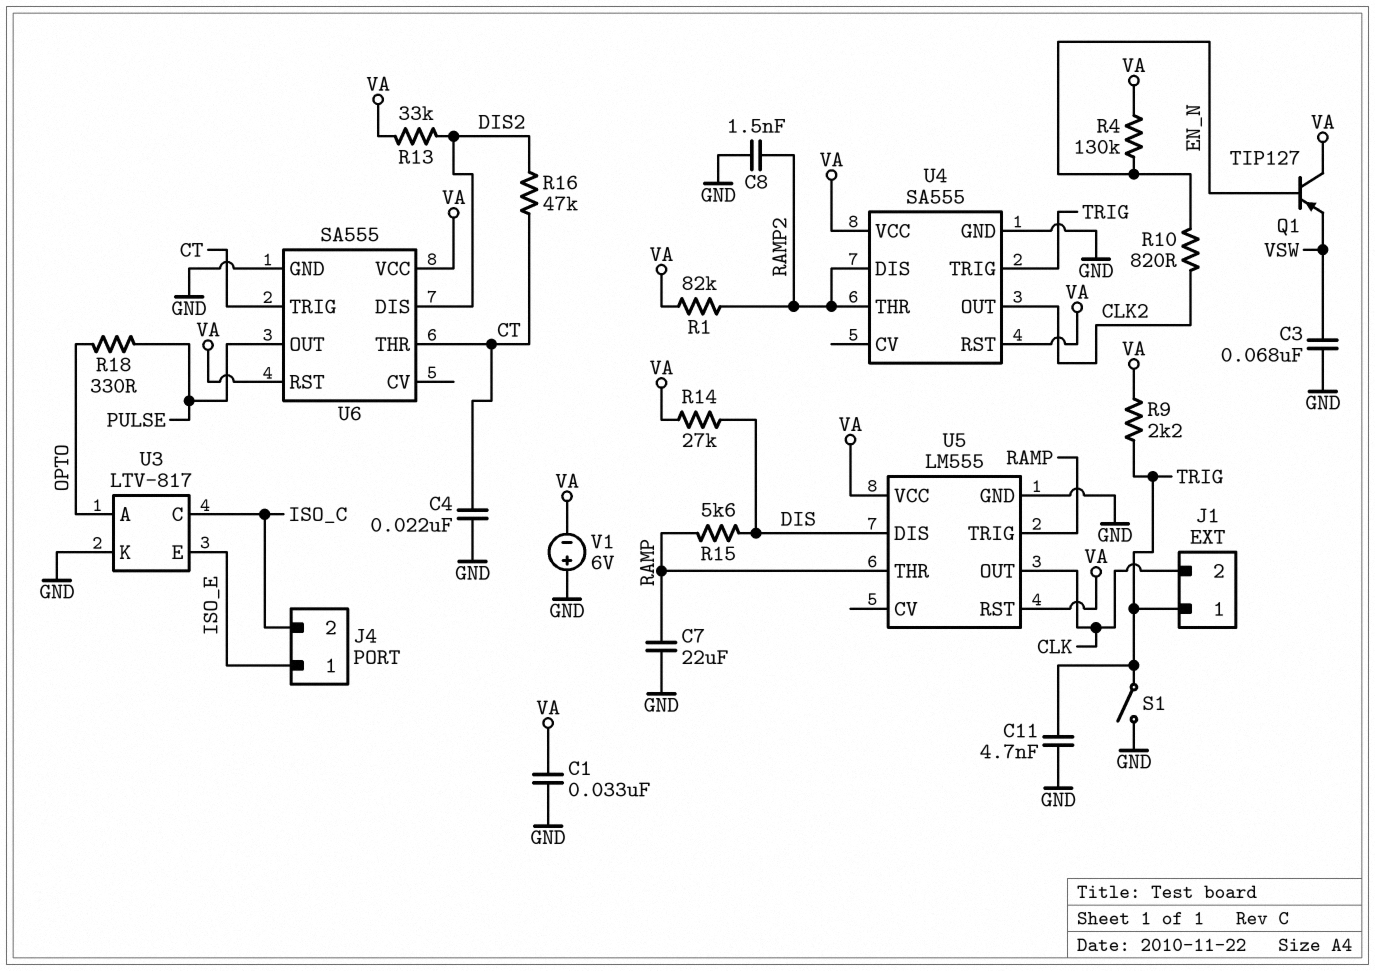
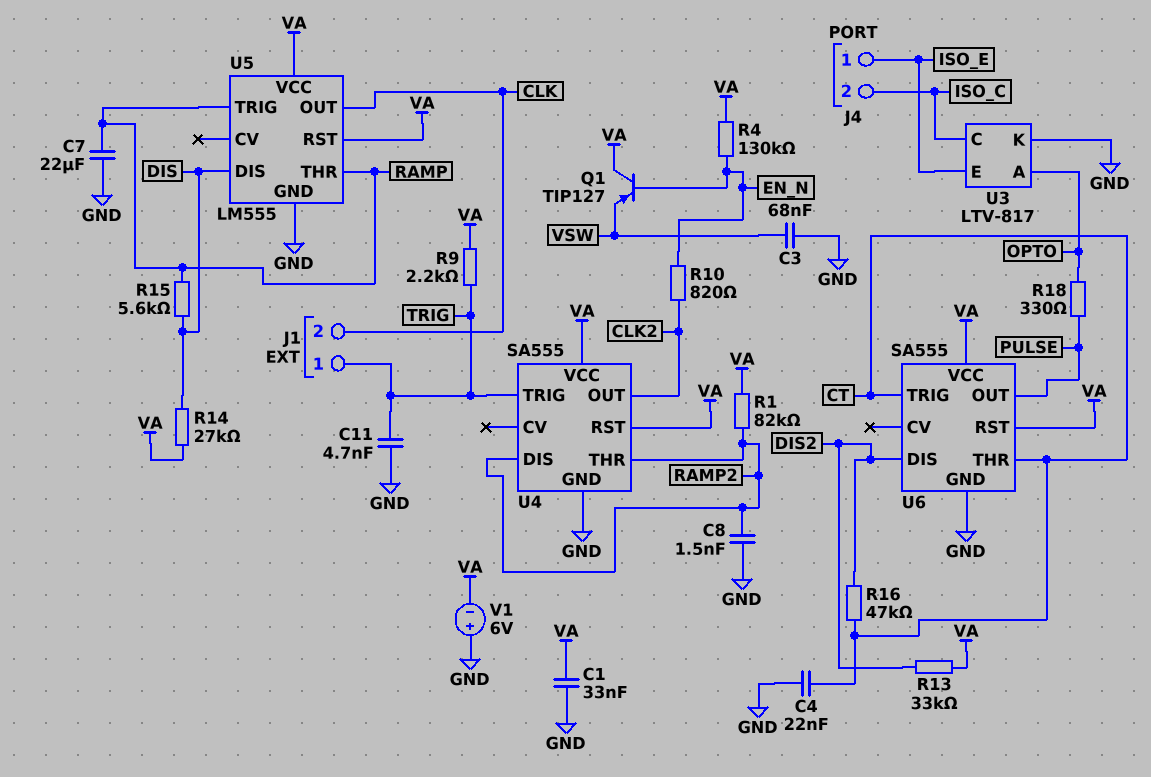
S1: switch (GND, TRIG) -> none

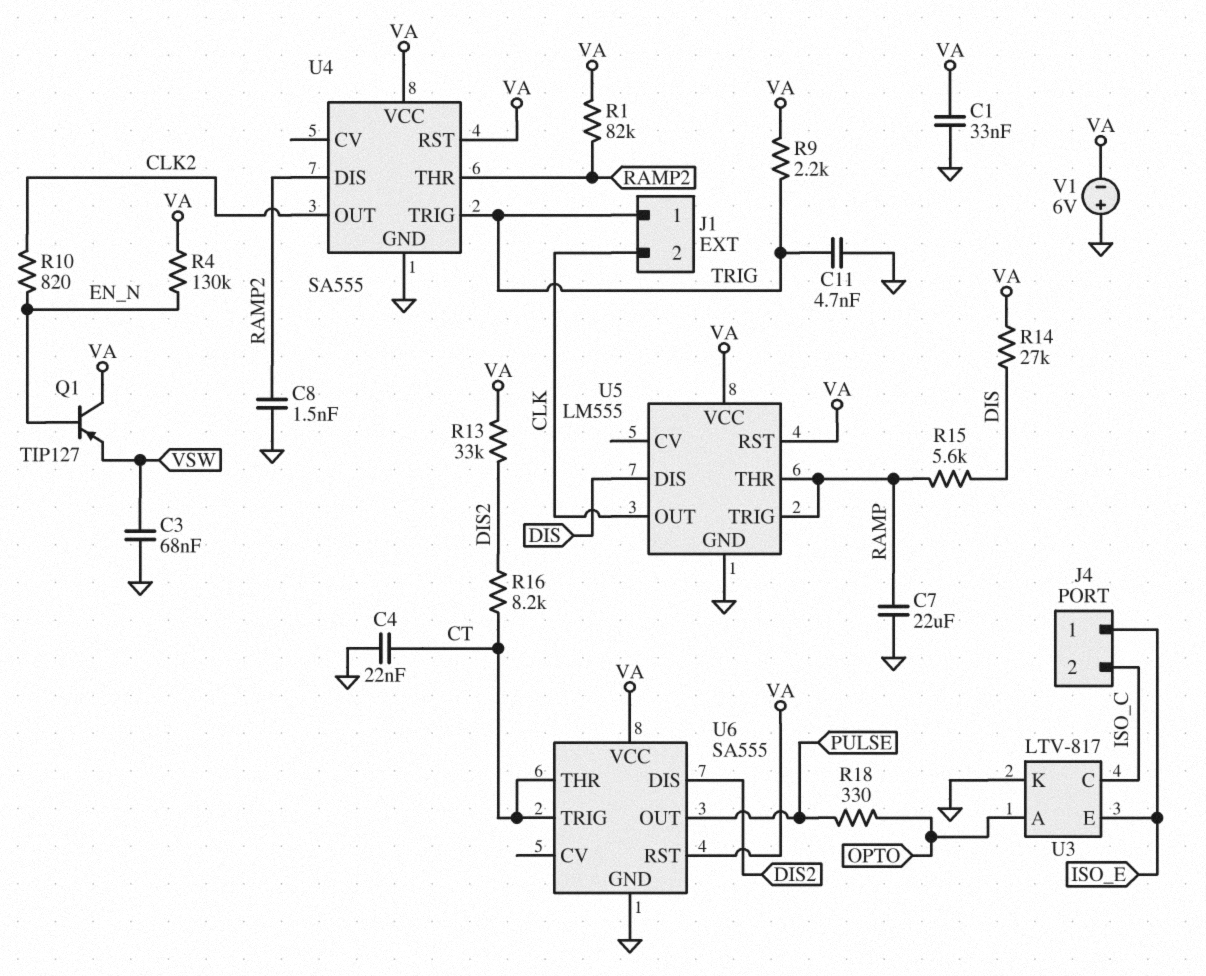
R16: 47k (CT, DIS2) -> 8.2k (CT, DIS2)

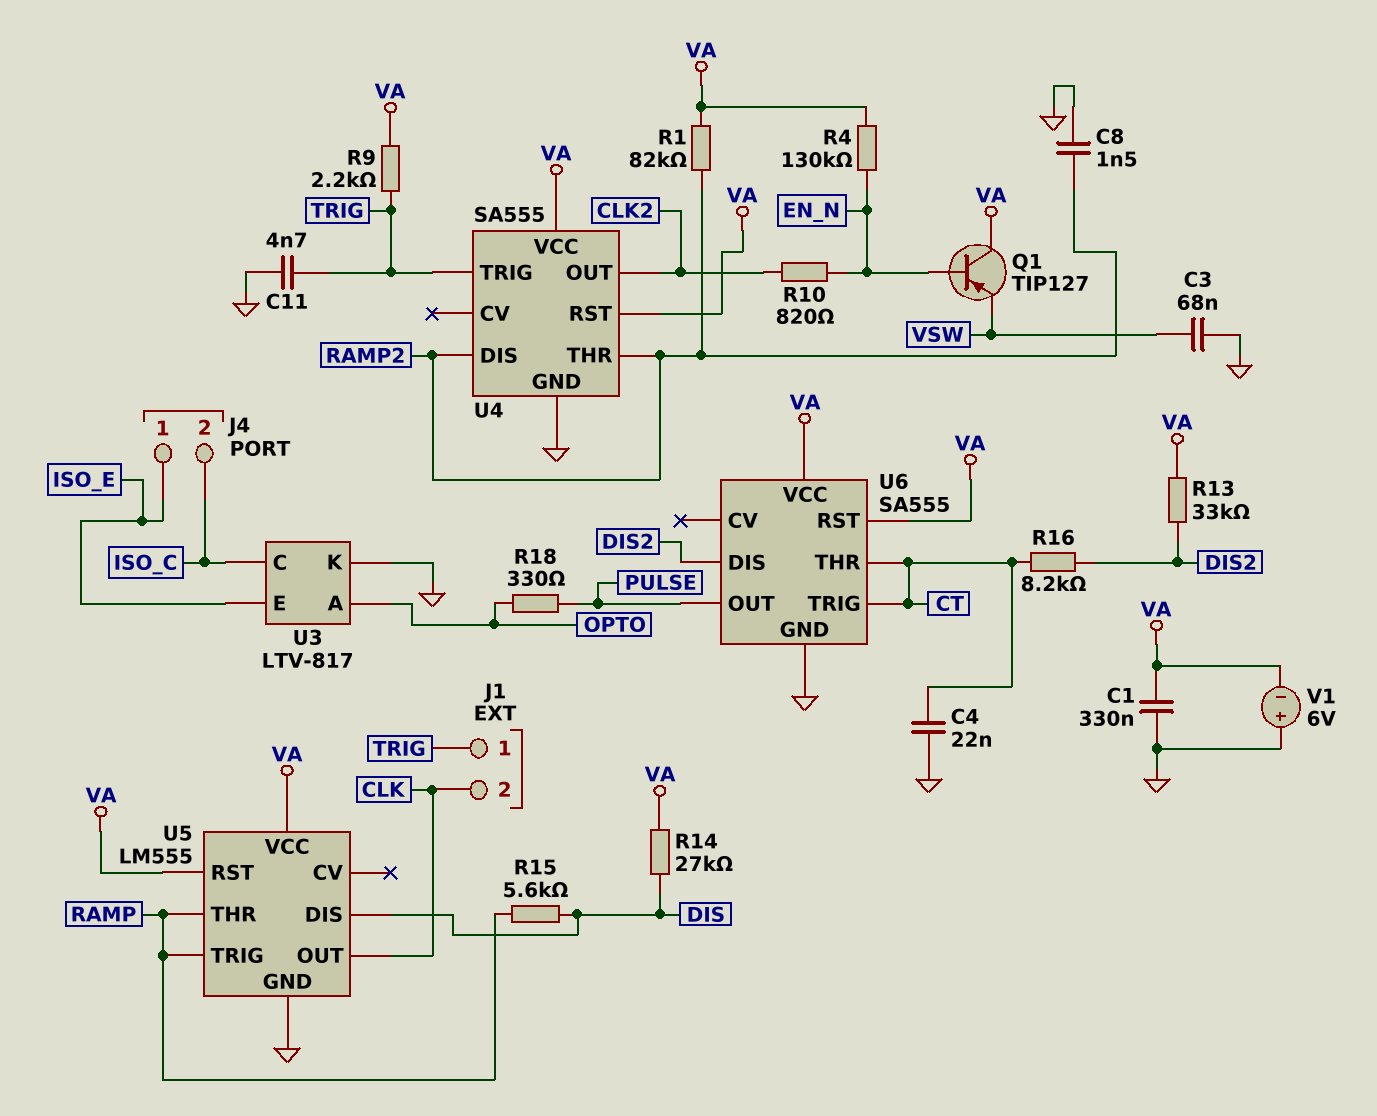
C1: 33nF (GND, VA) -> 330nF (GND, VA)
C7: 22uF (GND, RAMP) -> none

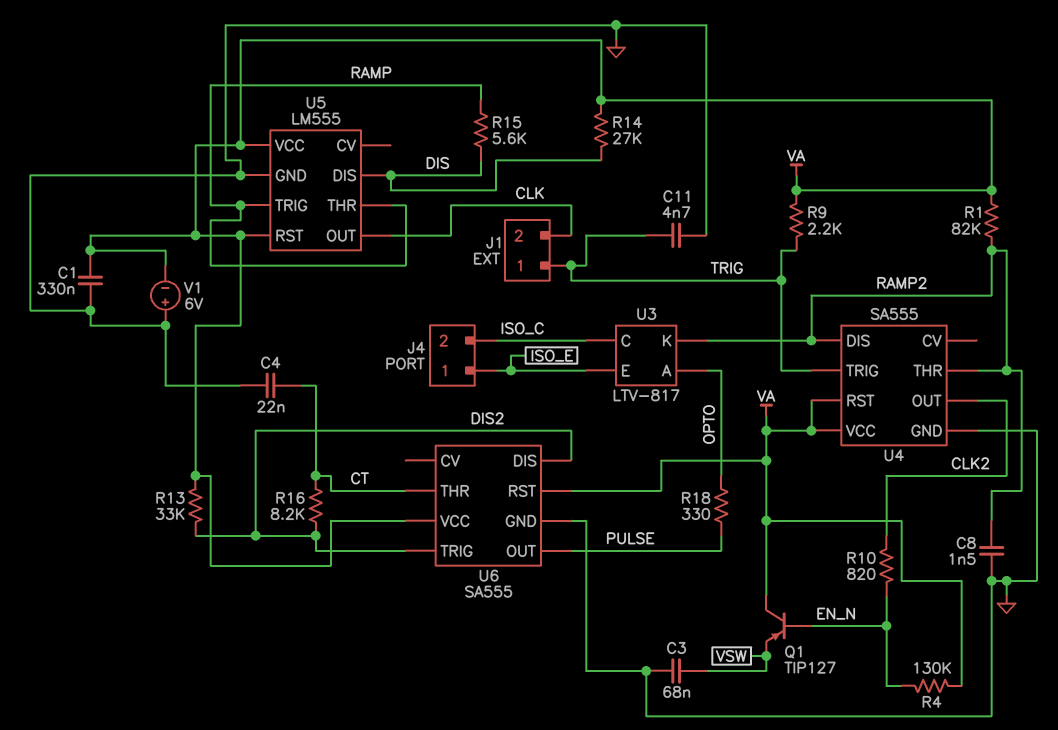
U3 pin K: GND -> RAMP2
U6 pin TRIG: CT -> DIS2

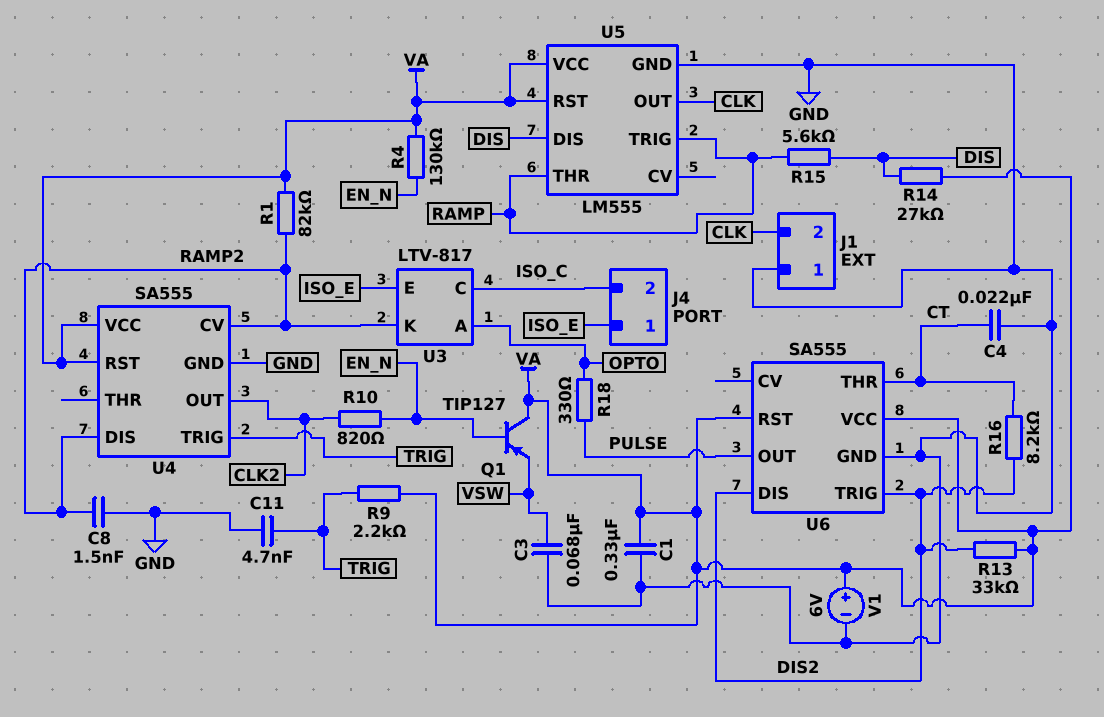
J1 pin 1: TRIG -> GND
U4 pin CV: none -> RAMP2
U4 pin THR: RAMP2 -> none
V1: 6V (plus GND, minus VA) -> 6V (plus VA, minus GND)

